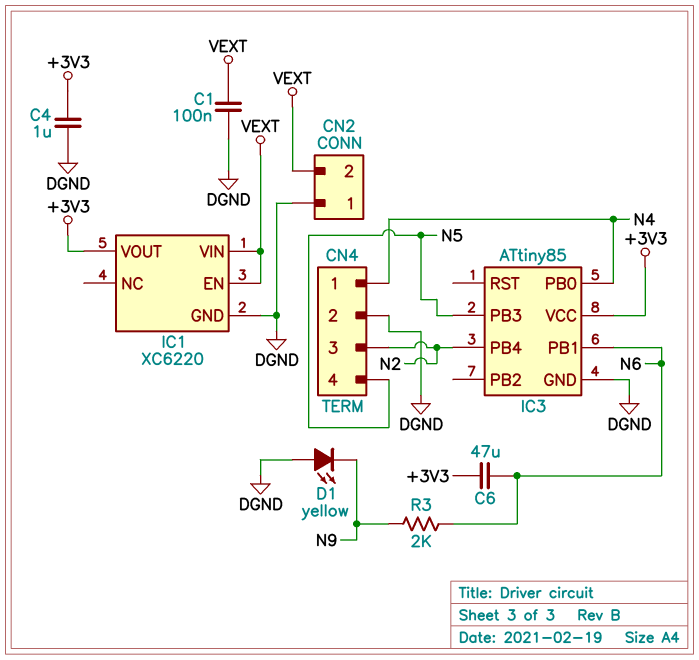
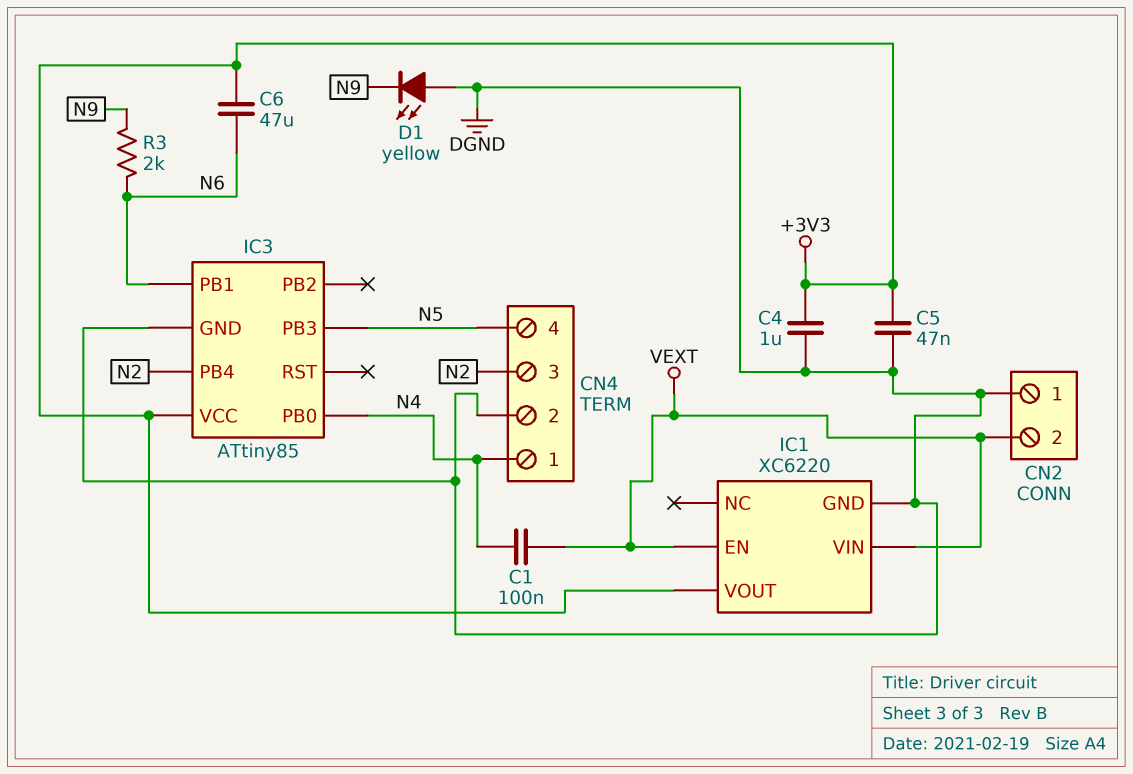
C1: 100nF (DGND, VEXT) -> 100nF (N4, VEXT)
C5: none -> 47nF (+3V3, DGND)

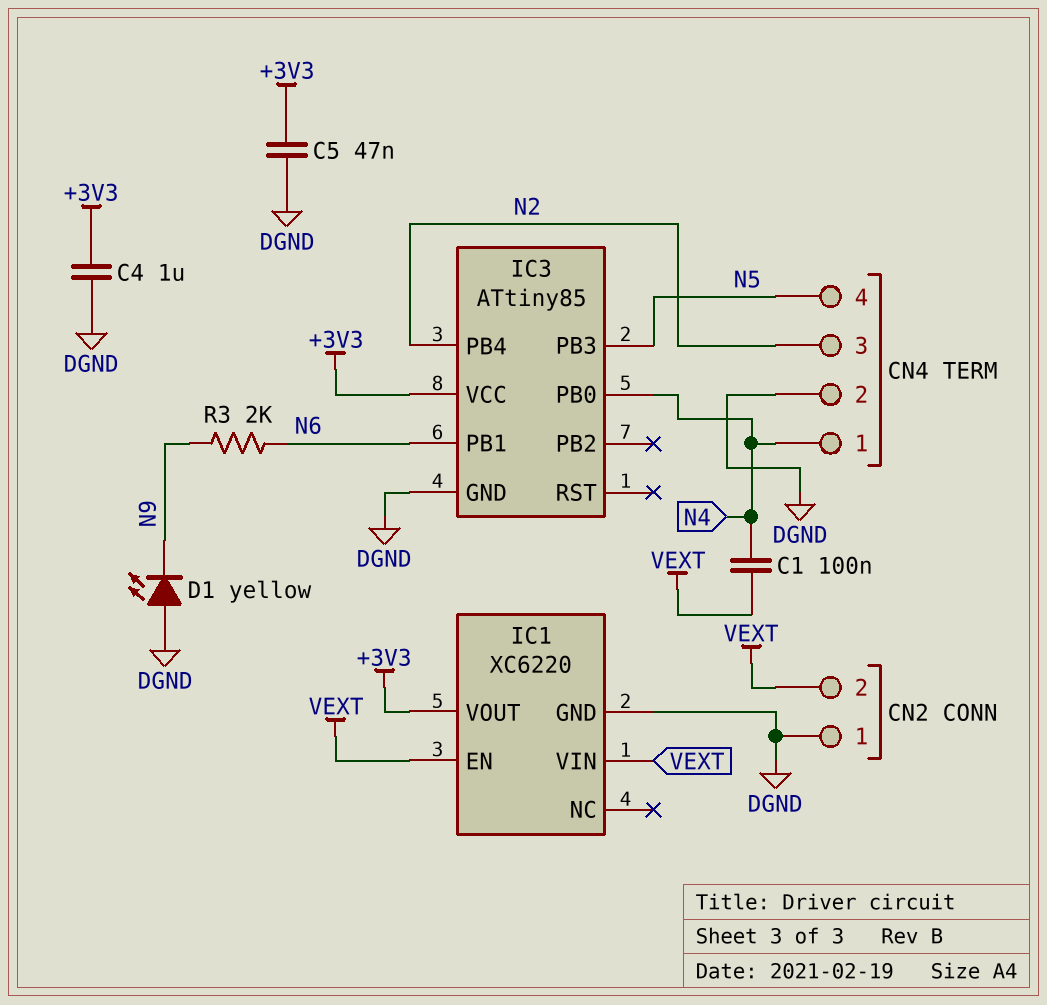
C6: 47uF (+3V3, N6) -> none

